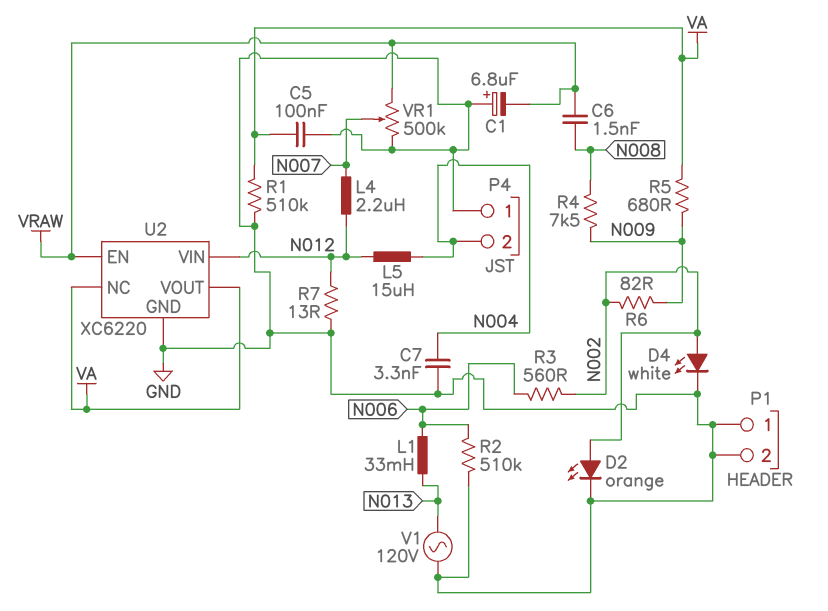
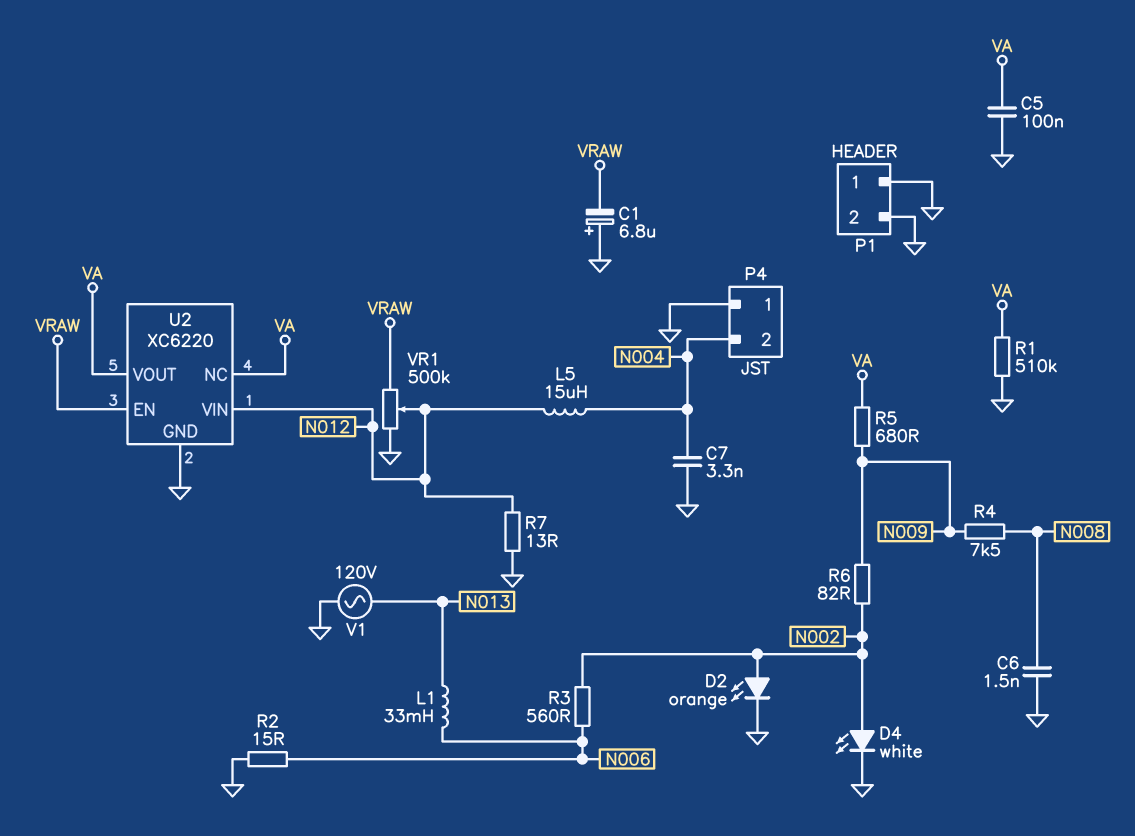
C6: 1.5nF (N008, VRAW) -> 1.5nF (GND, N008)
L4: 2.2uH (N007, N012) -> none
R2: 510k (GND, N006) -> 15 (GND, N006)
VR1: 500k (GND, VRAW, wiper N007) -> 500k (GND, VRAW, wiper N012)

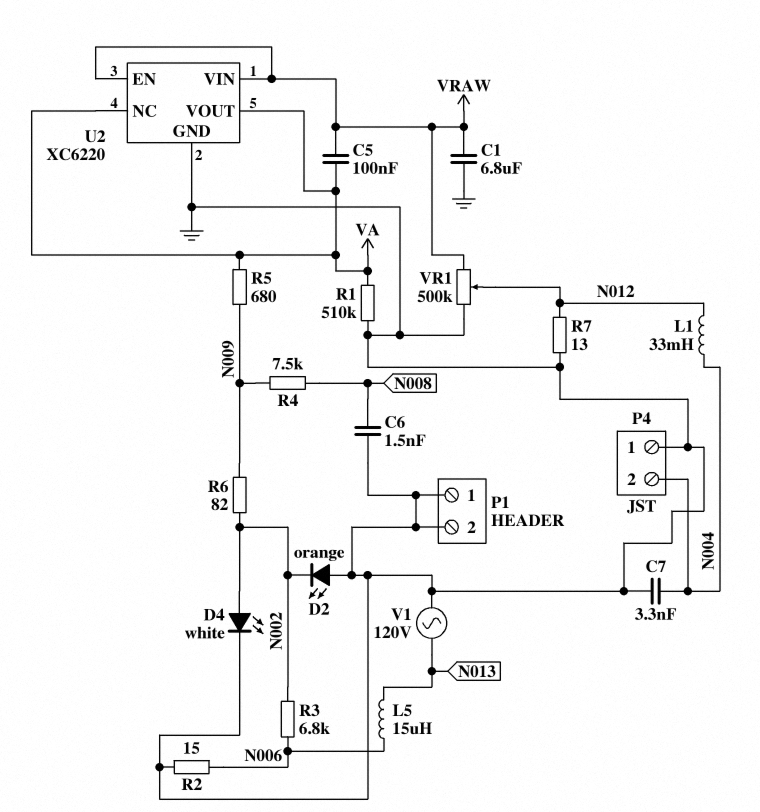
C1: 6.8uF (plus GND, minus VRAW) -> 6.8uF (GND, VRAW)
C5: 100nF (GND, VA) -> 100nF (VA, VRAW)
D2: LED orange (A N002, K GND) -> LED orange (A GND, K N002)
L1: 33mH (N006, N013) -> 33mH (N004, N012)
L5: 15uH (N004, N012) -> 15uH (N006, N013)
R3: 560 (N002, N006) -> 6.8k (N002, N006)
U2 pin VIN: N012 -> VRAW

